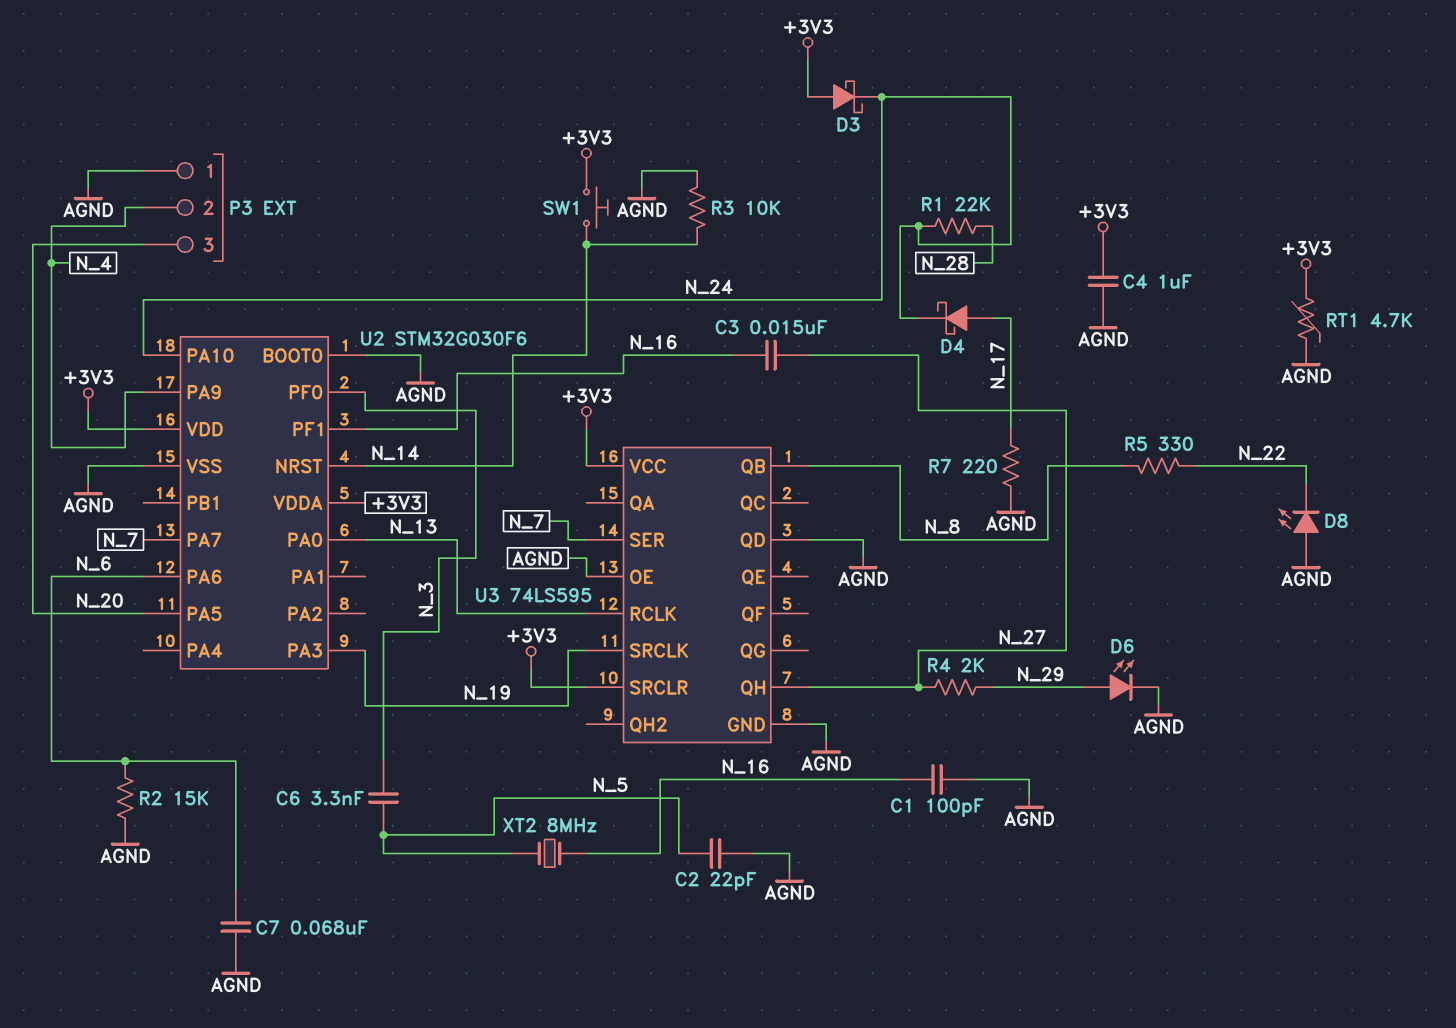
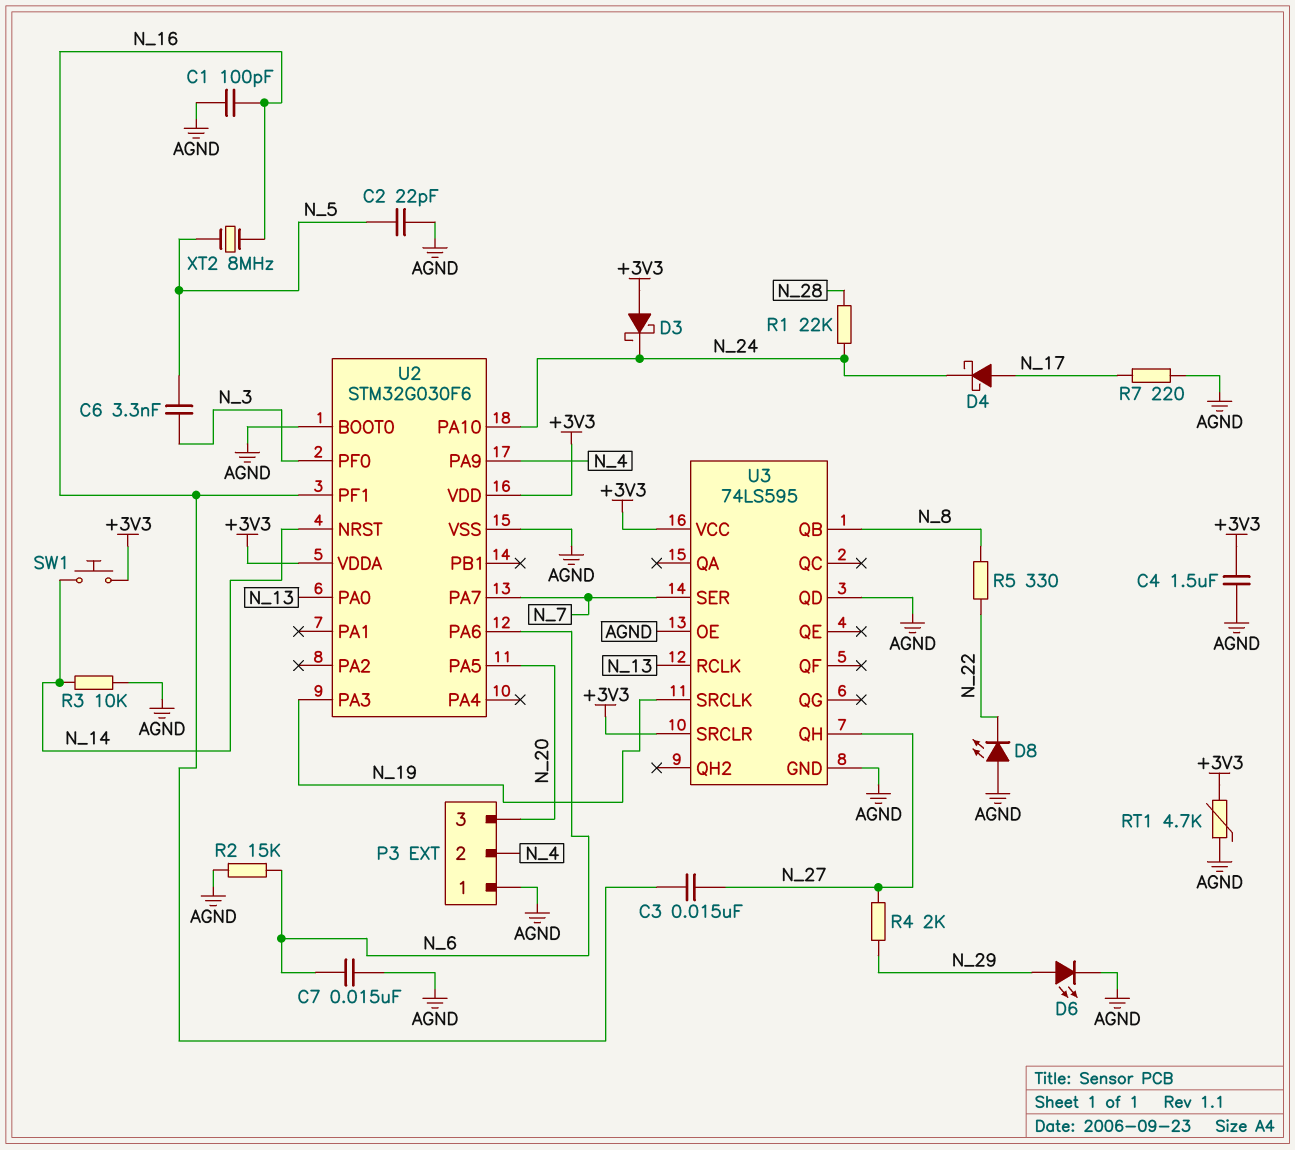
C4: 1uF (+3V3, AGND) -> 1.5uF (+3V3, AGND)
C7: 68nF (AGND, N_6) -> 15nF (AGND, N_6)

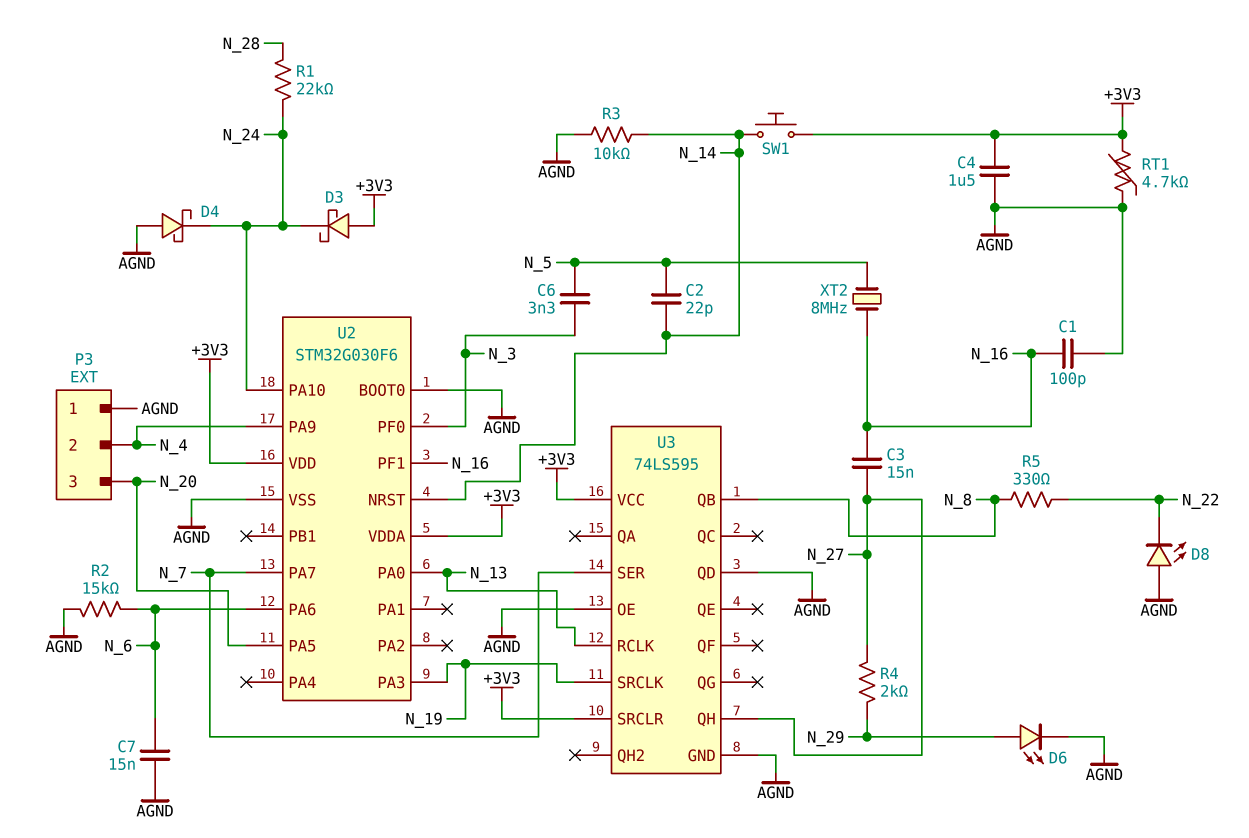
C2: 22pF (AGND, N_5) -> 22pF (N_5, N_14)
D4: schottky (A N_17, K N_24) -> schottky (A AGND, K N_24)
R7: 220 (AGND, N_17) -> none

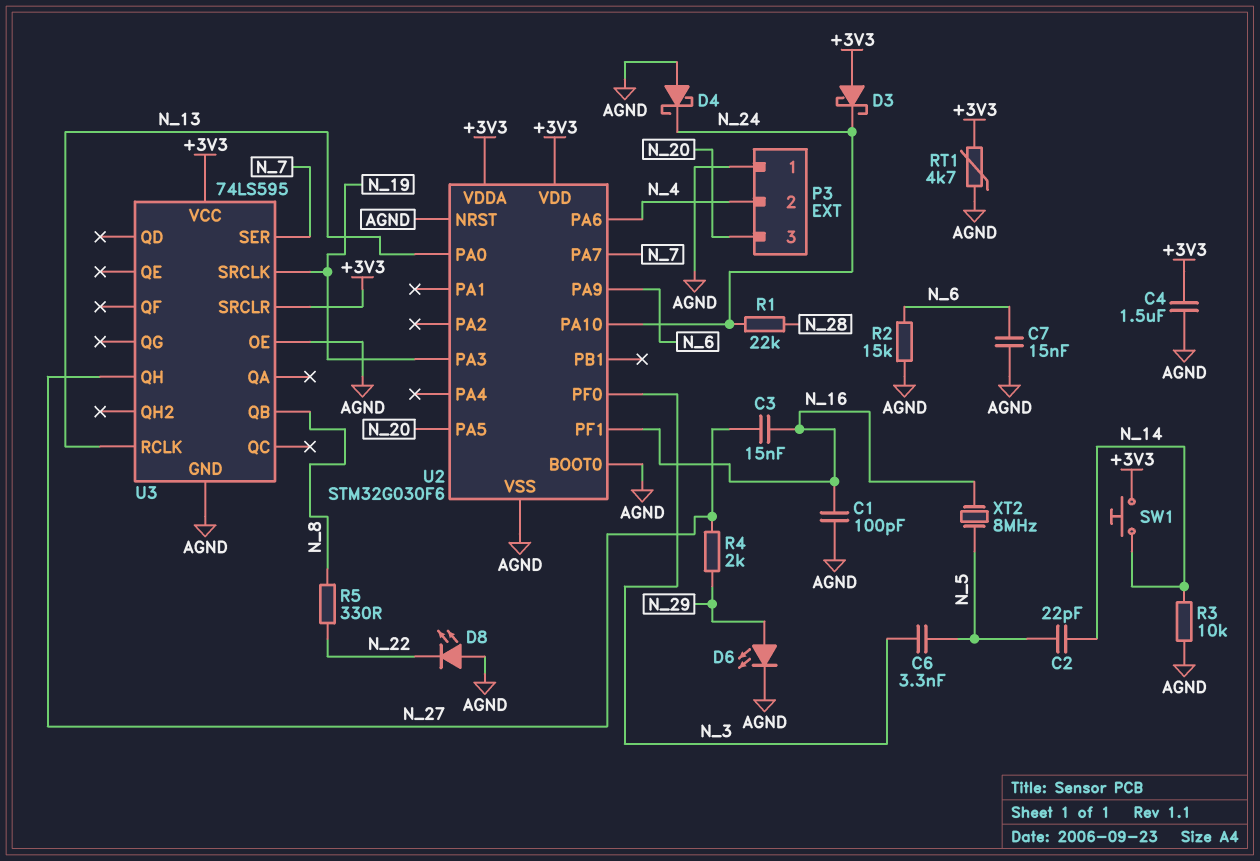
U2 pin NRST: N_14 -> AGND
U2 pin PA6: N_6 -> N_4
U2 pin PA9: N_4 -> N_6
U3 pin QD: AGND -> none

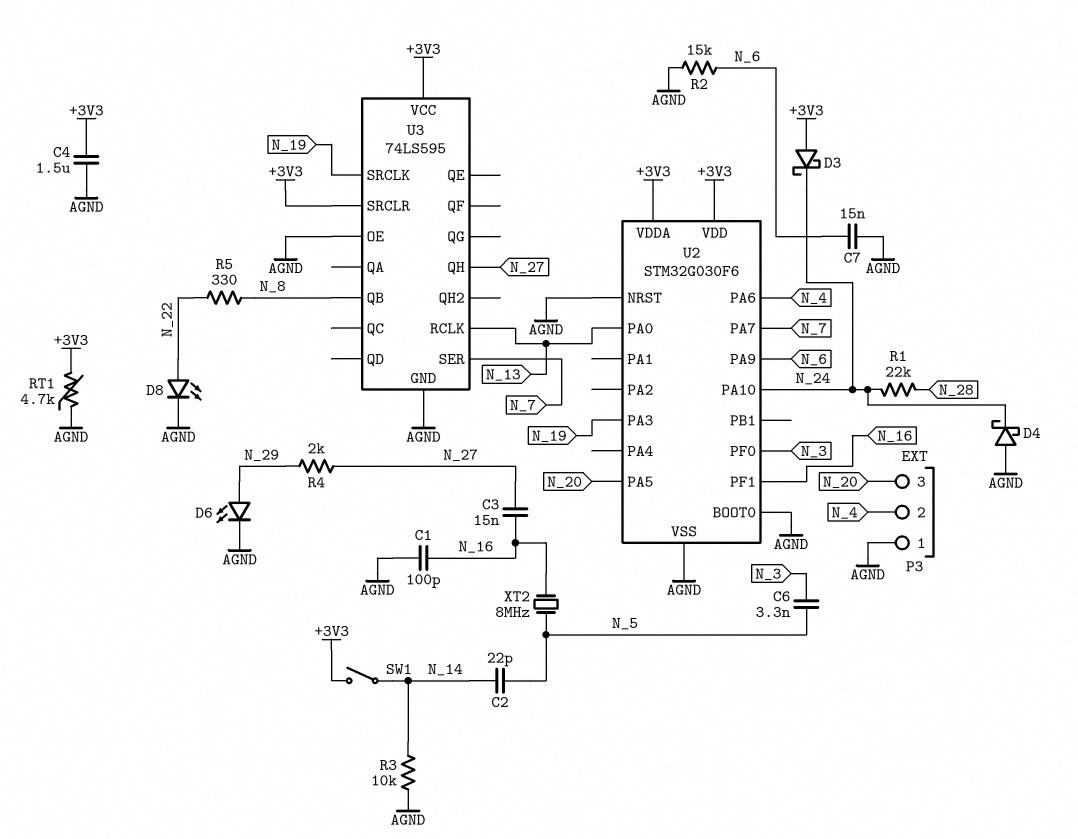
D8: LED (A AGND, K N_22) -> LED (A N_22, K AGND)
SW1: button (+3V3, N_14) -> switch (+3V3, N_14)

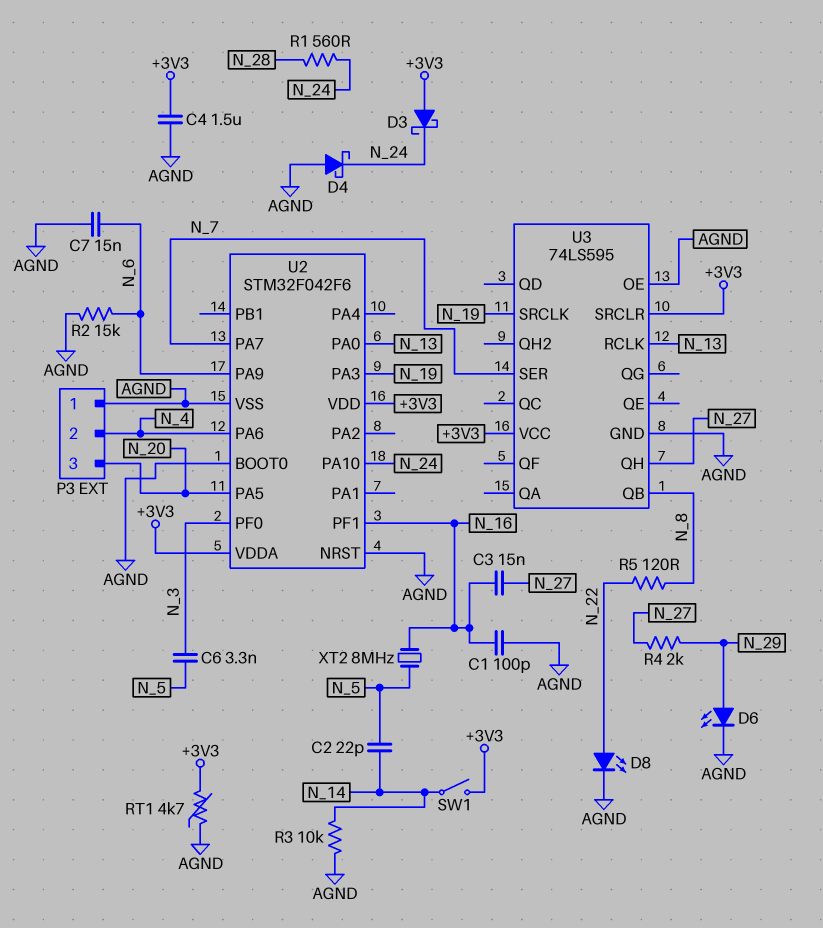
R1: 22k (N_24, N_28) -> 560 (N_24, N_28)
R5: 330 (N_8, N_22) -> 120 (N_8, N_22)
U2: STM32G030F6 -> STM32F042F6

